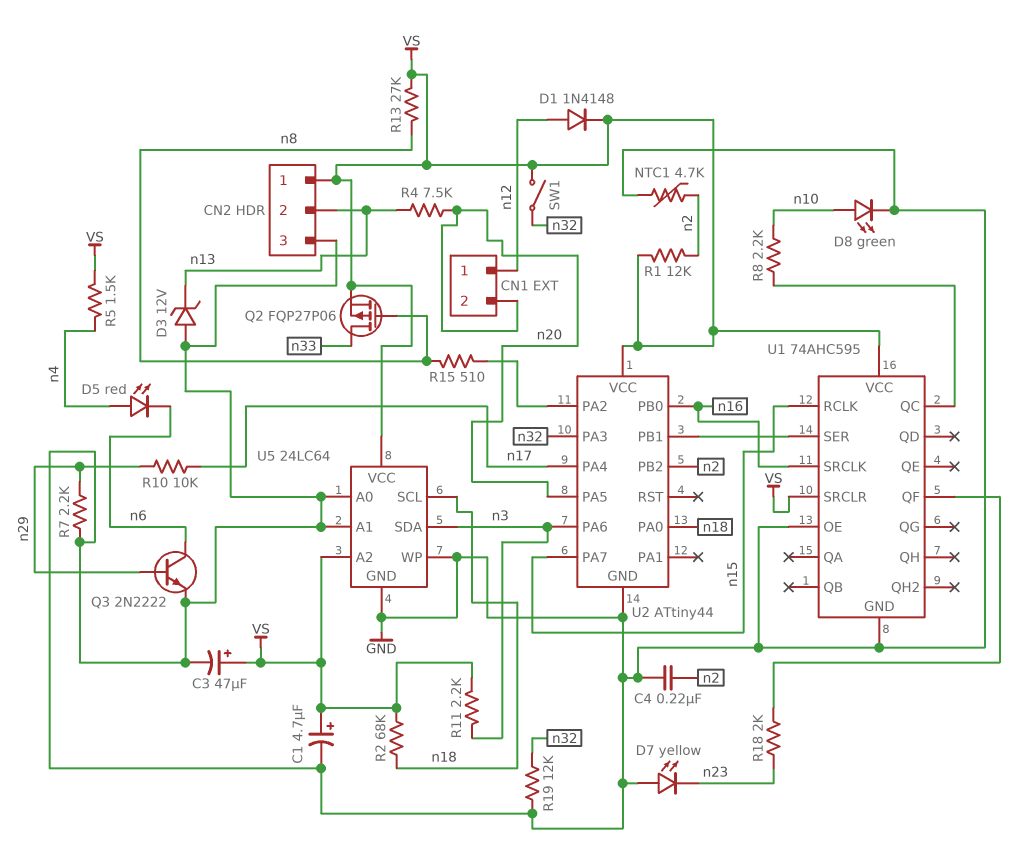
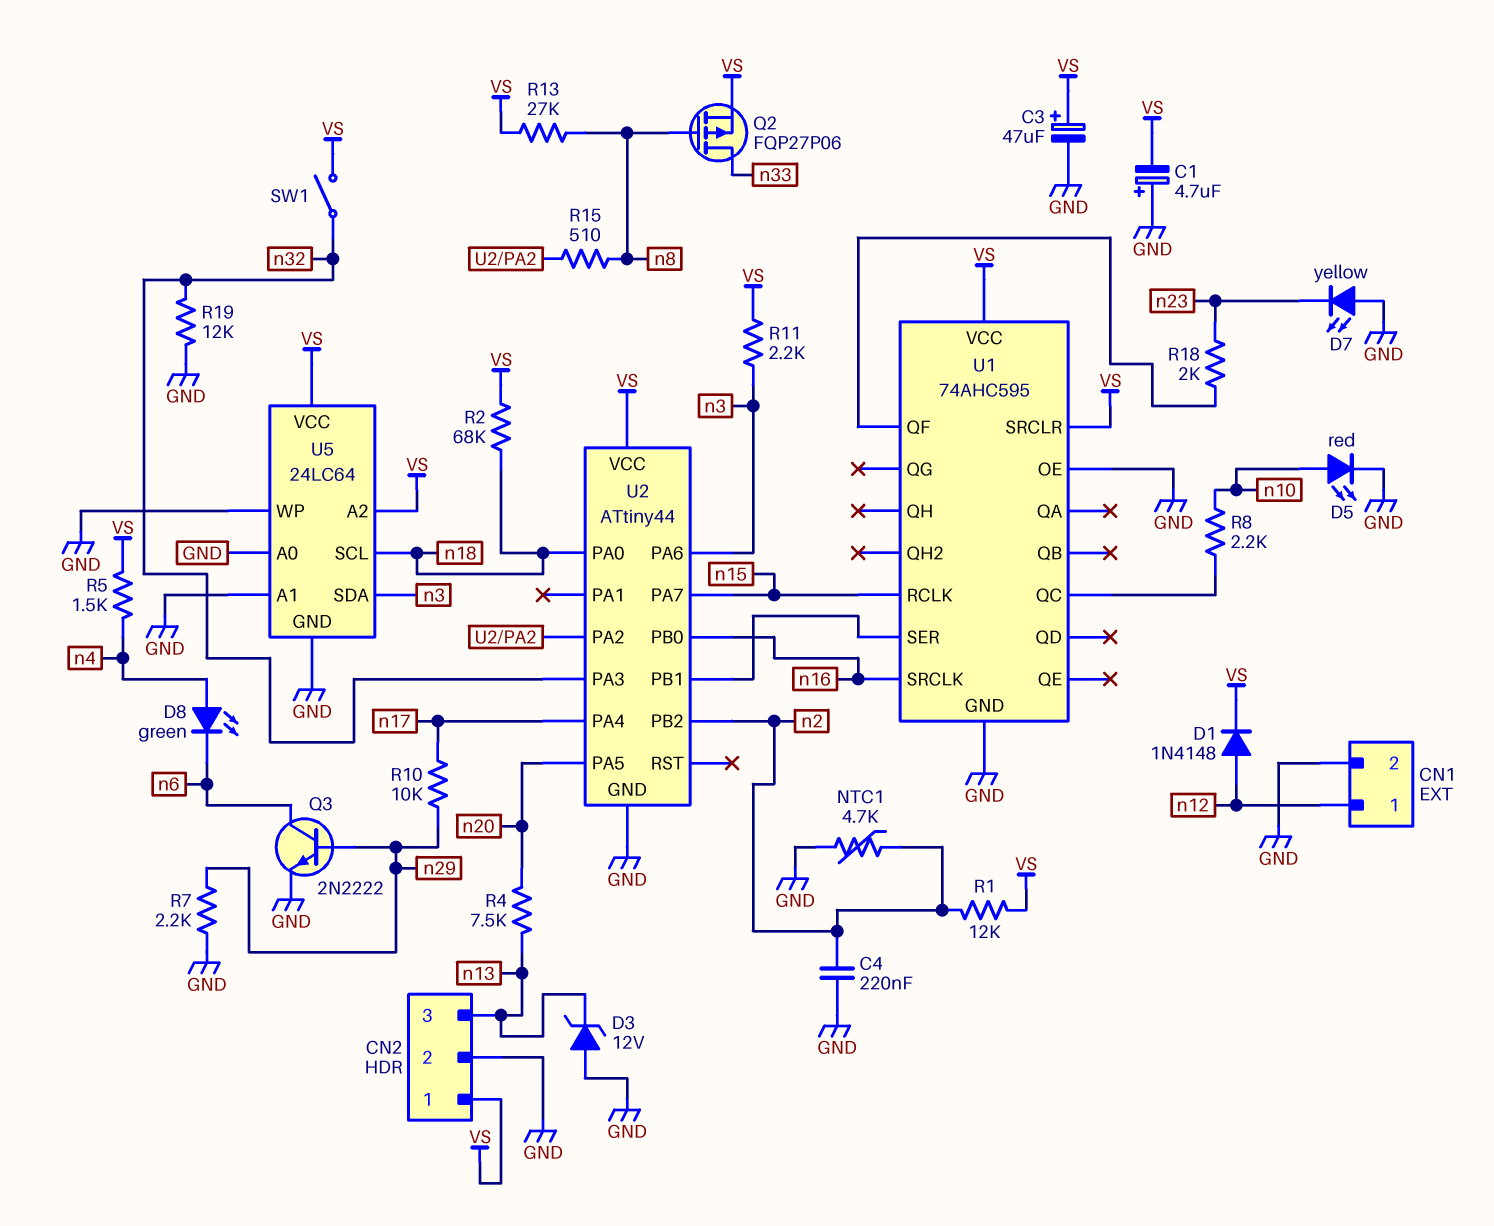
C1: 4.7uF (plus VS, minus GND) -> 4.7uF (plus GND, minus VS)
CN1 pin 2: n20 -> GND
CN2 pin 2: n13 -> GND
CN2 pin 3: GND -> n13
D5: LED red (A n4, K n6) -> LED red (A n10, K GND)
D8: LED green (A n10, K GND) -> LED green (A n4, K n6)

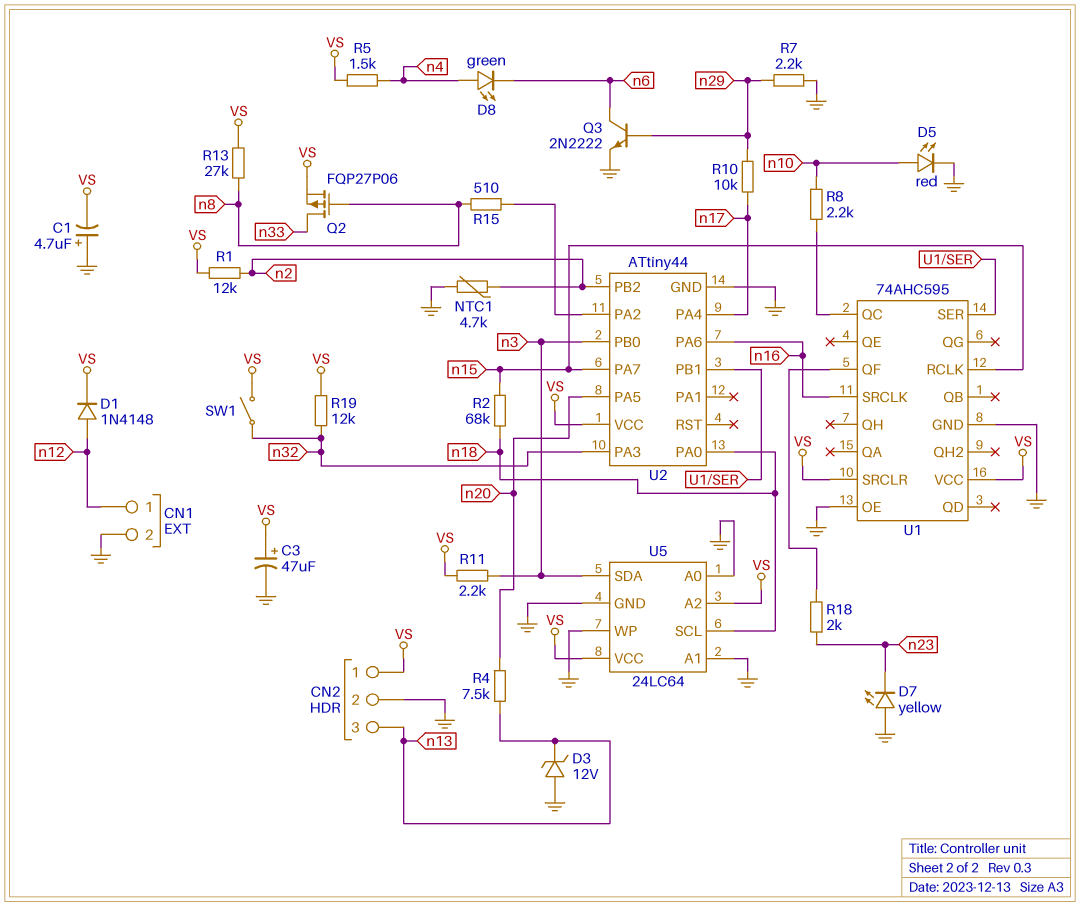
C4: 220nF (GND, n2) -> none
R2: 68k (VS, n18) -> 68k (n15, n18)
R19: 12k (GND, n32) -> 12k (VS, n32)
U2 pin PA6: n3 -> n16
U2 pin PB0: n16 -> n3

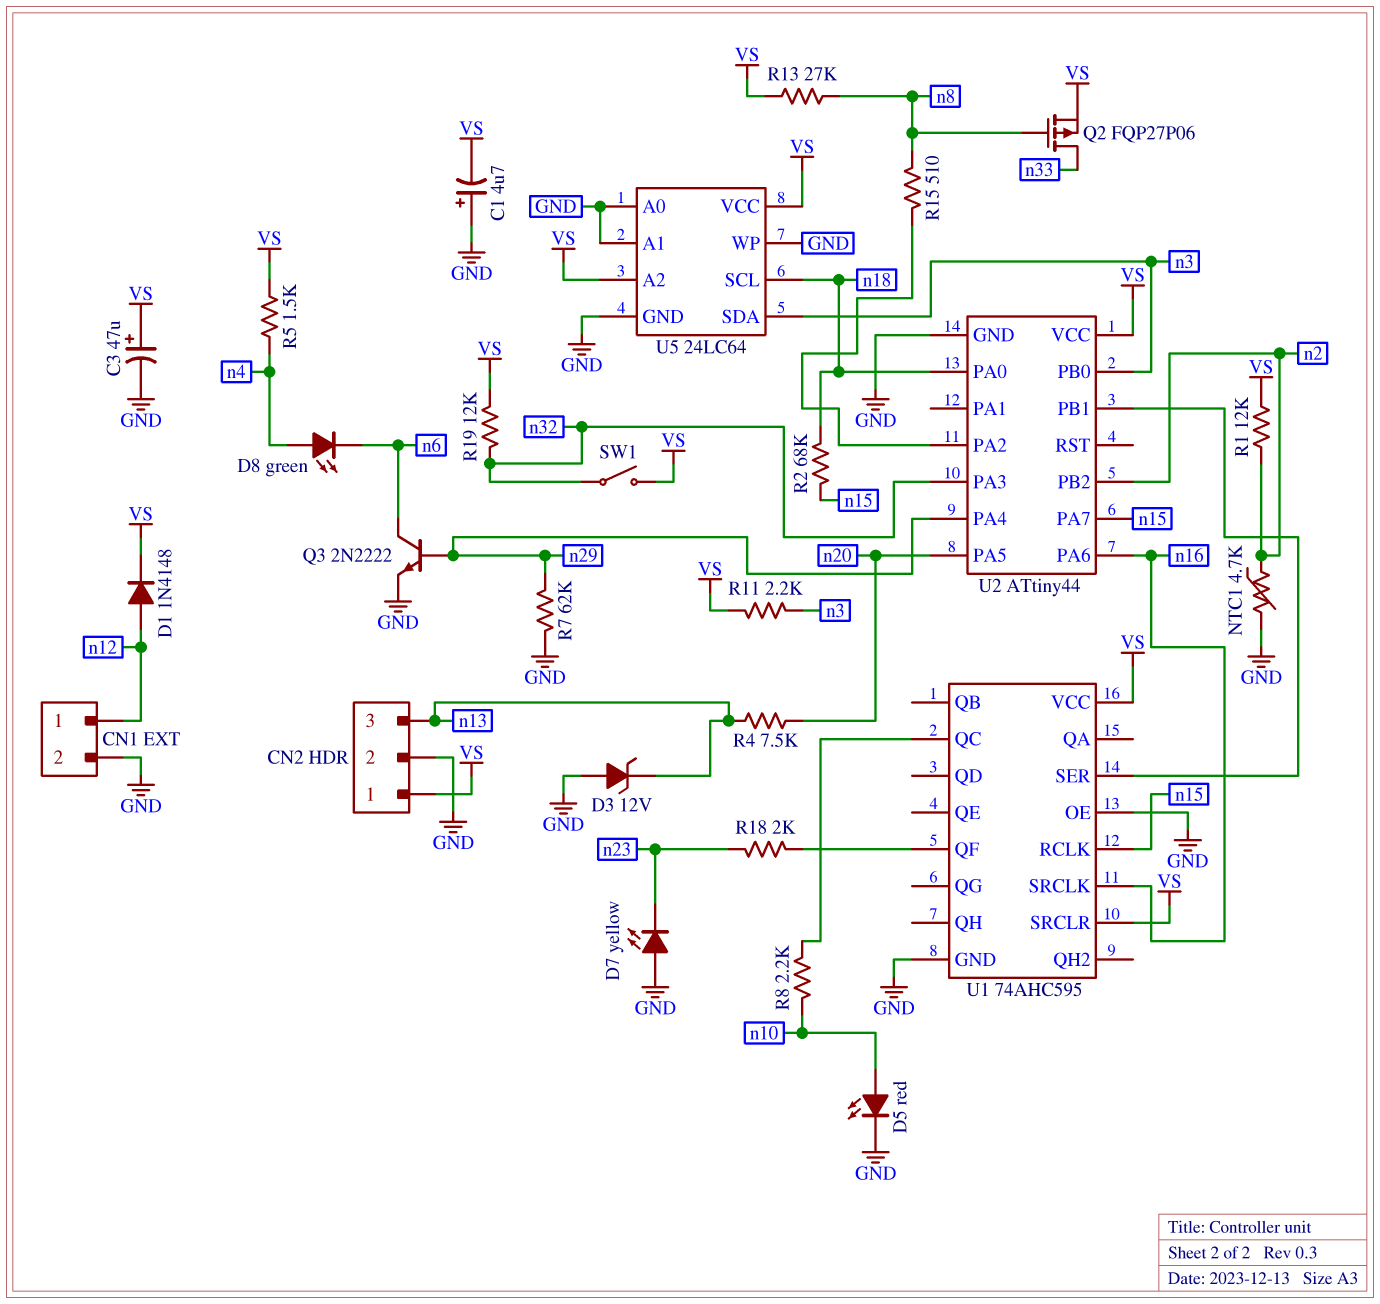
R7: 2.2k (GND, n29) -> 62k (GND, n29)
R10: 10k (n17, n29) -> none
U2 pin PA4: n17 -> n29

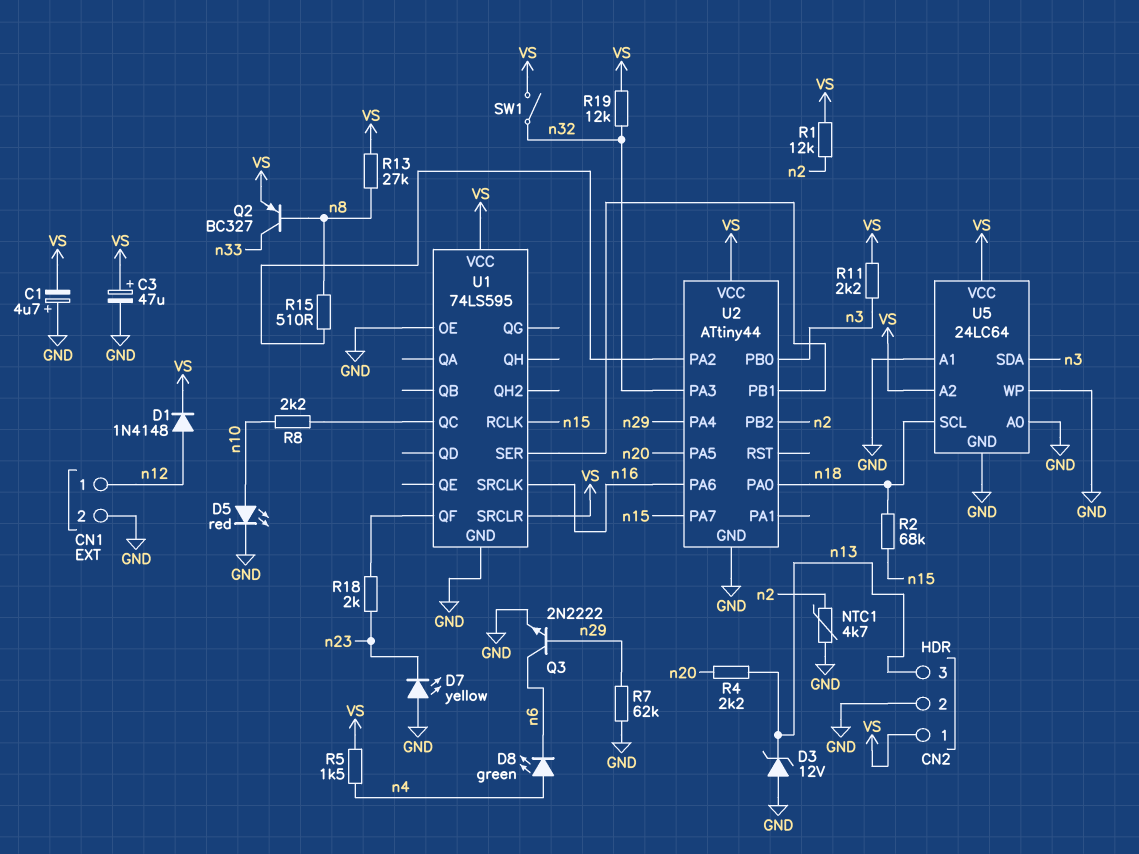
Q2: PMOS FQP27P06 (G n8, D n33, S VS) -> PNP BC327 (B n8, C n33, E VS)
R4: 7.5k (n13, n20) -> 2.2k (n13, n20)
U1: 74AHC595 -> 74LS595

